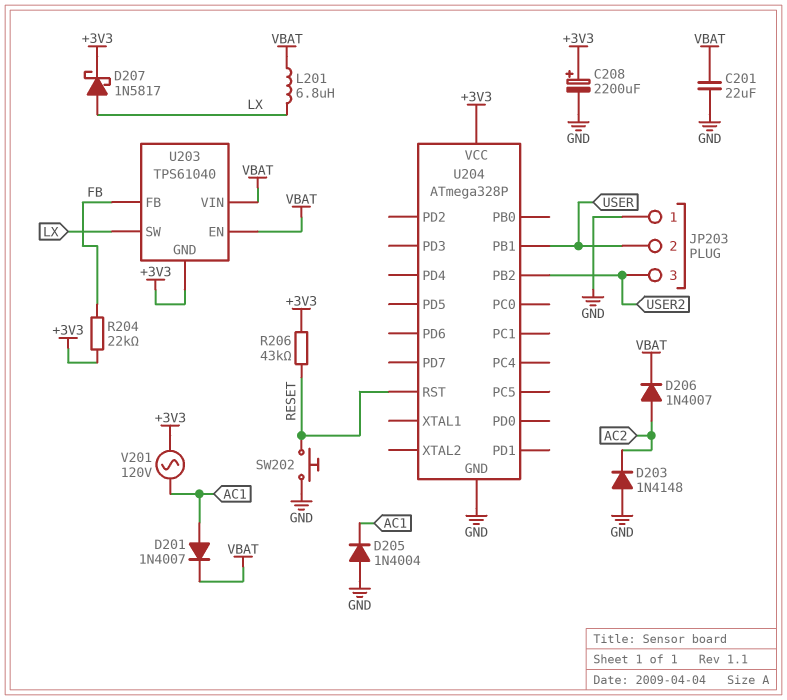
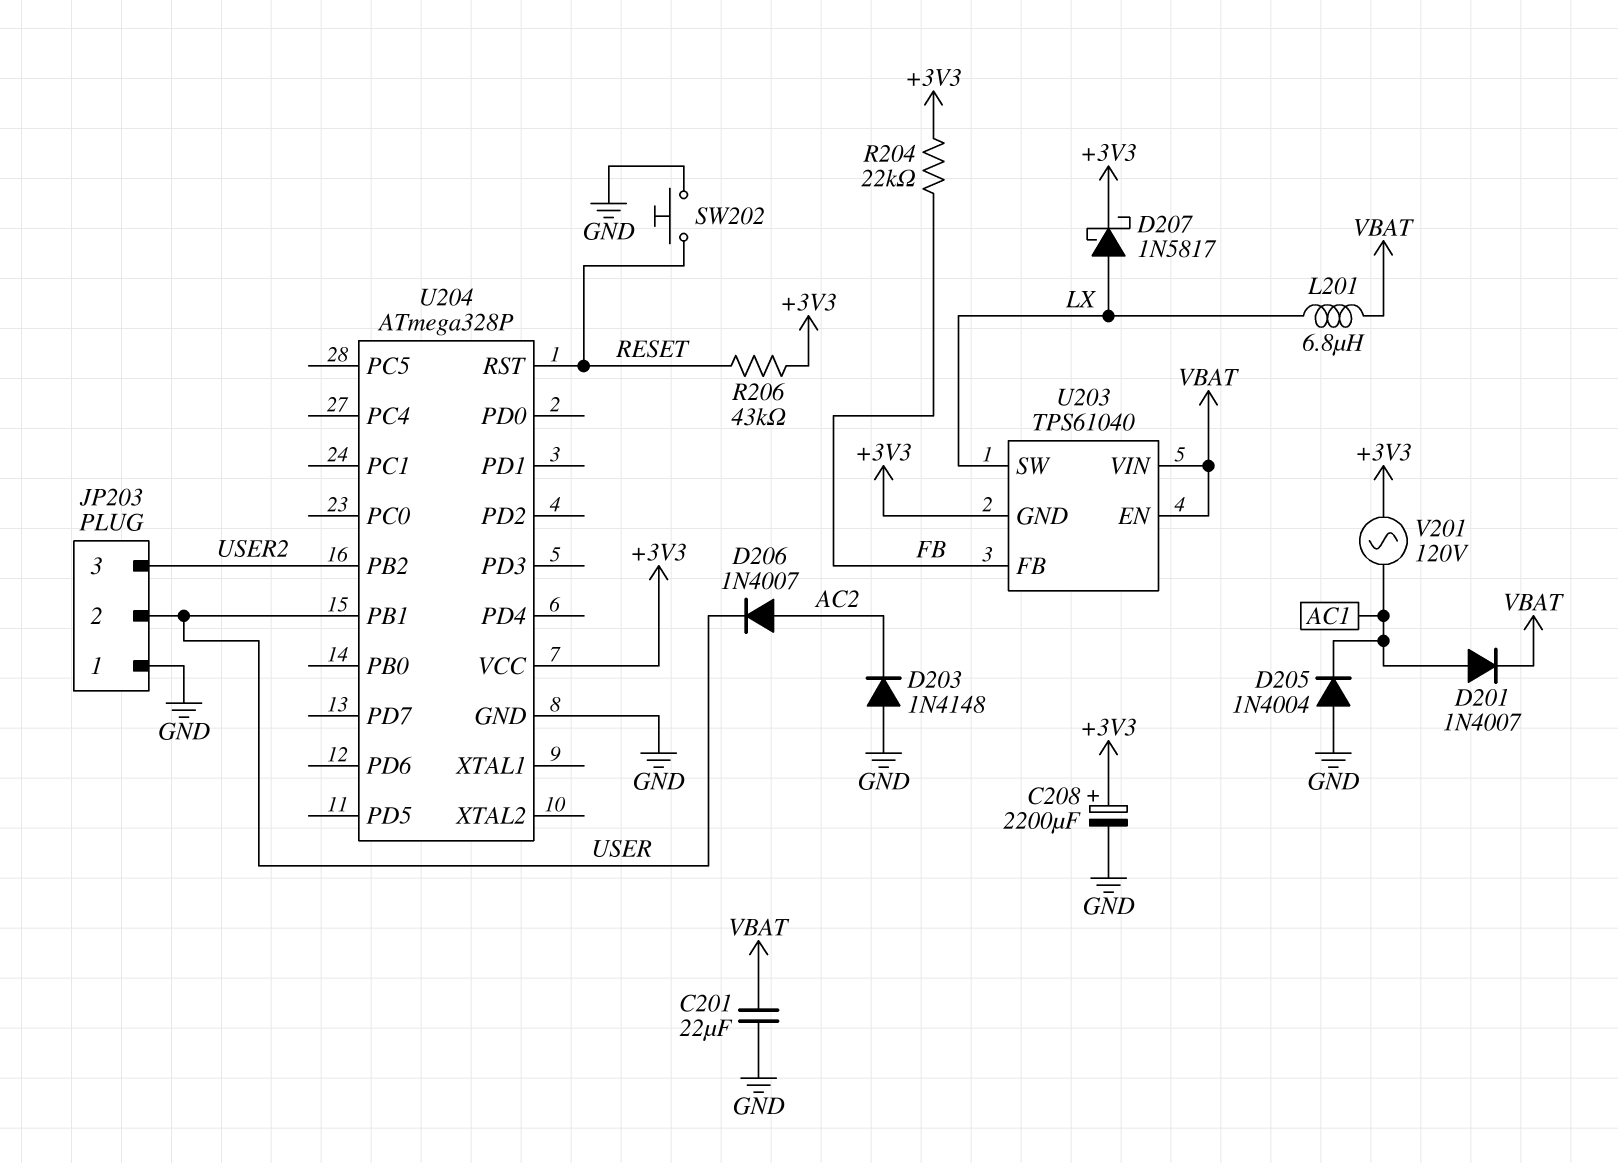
D206: diode 1N4007 (A AC2, K VBAT) -> diode 1N4007 (A AC2, K USER)

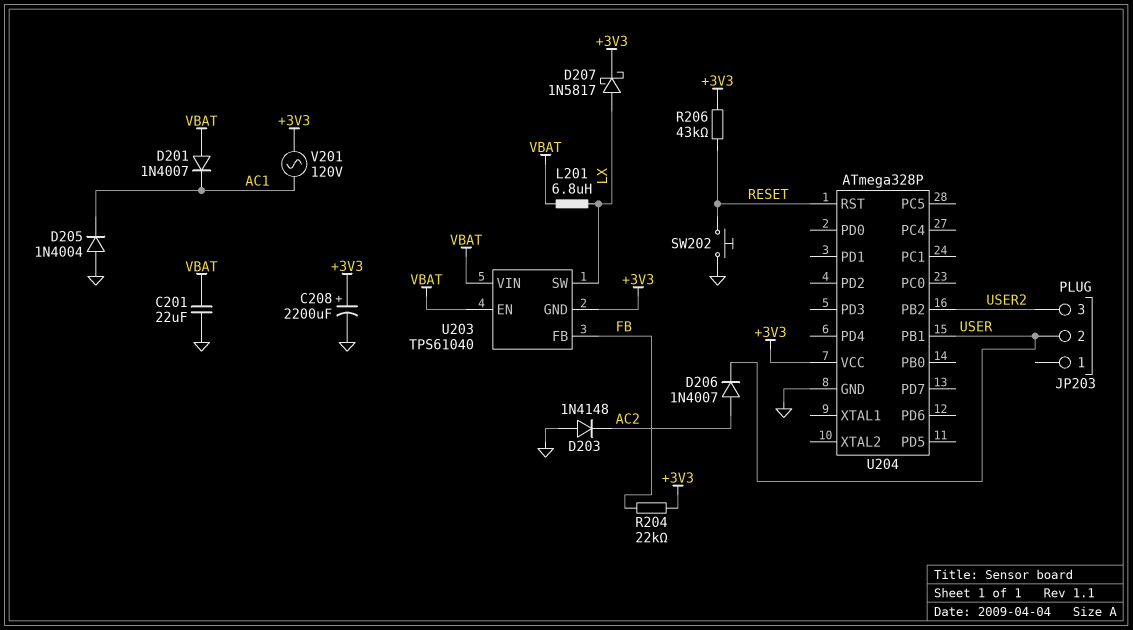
D201: diode 1N4007 (A AC1, K VBAT) -> diode 1N4007 (A VBAT, K AC1)
JP203 pin 1: GND -> none

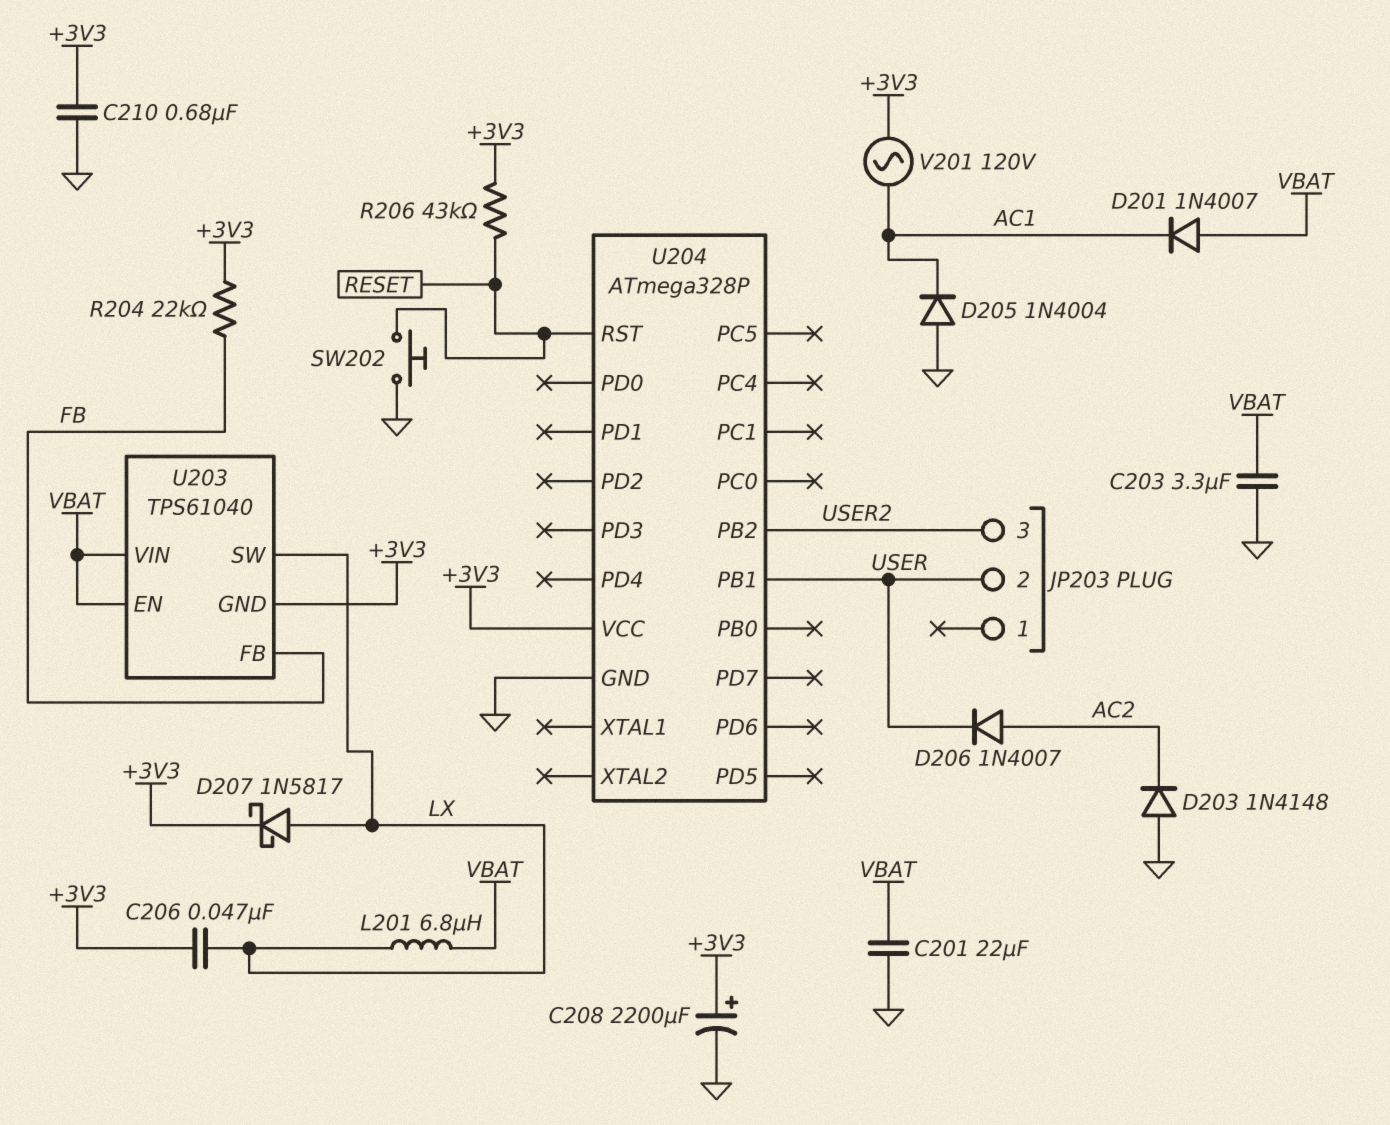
C203: none -> 3.3uF (GND, VBAT)
C206: none -> 47nF (+3V3, LX)
C210: none -> 680nF (+3V3, GND)

